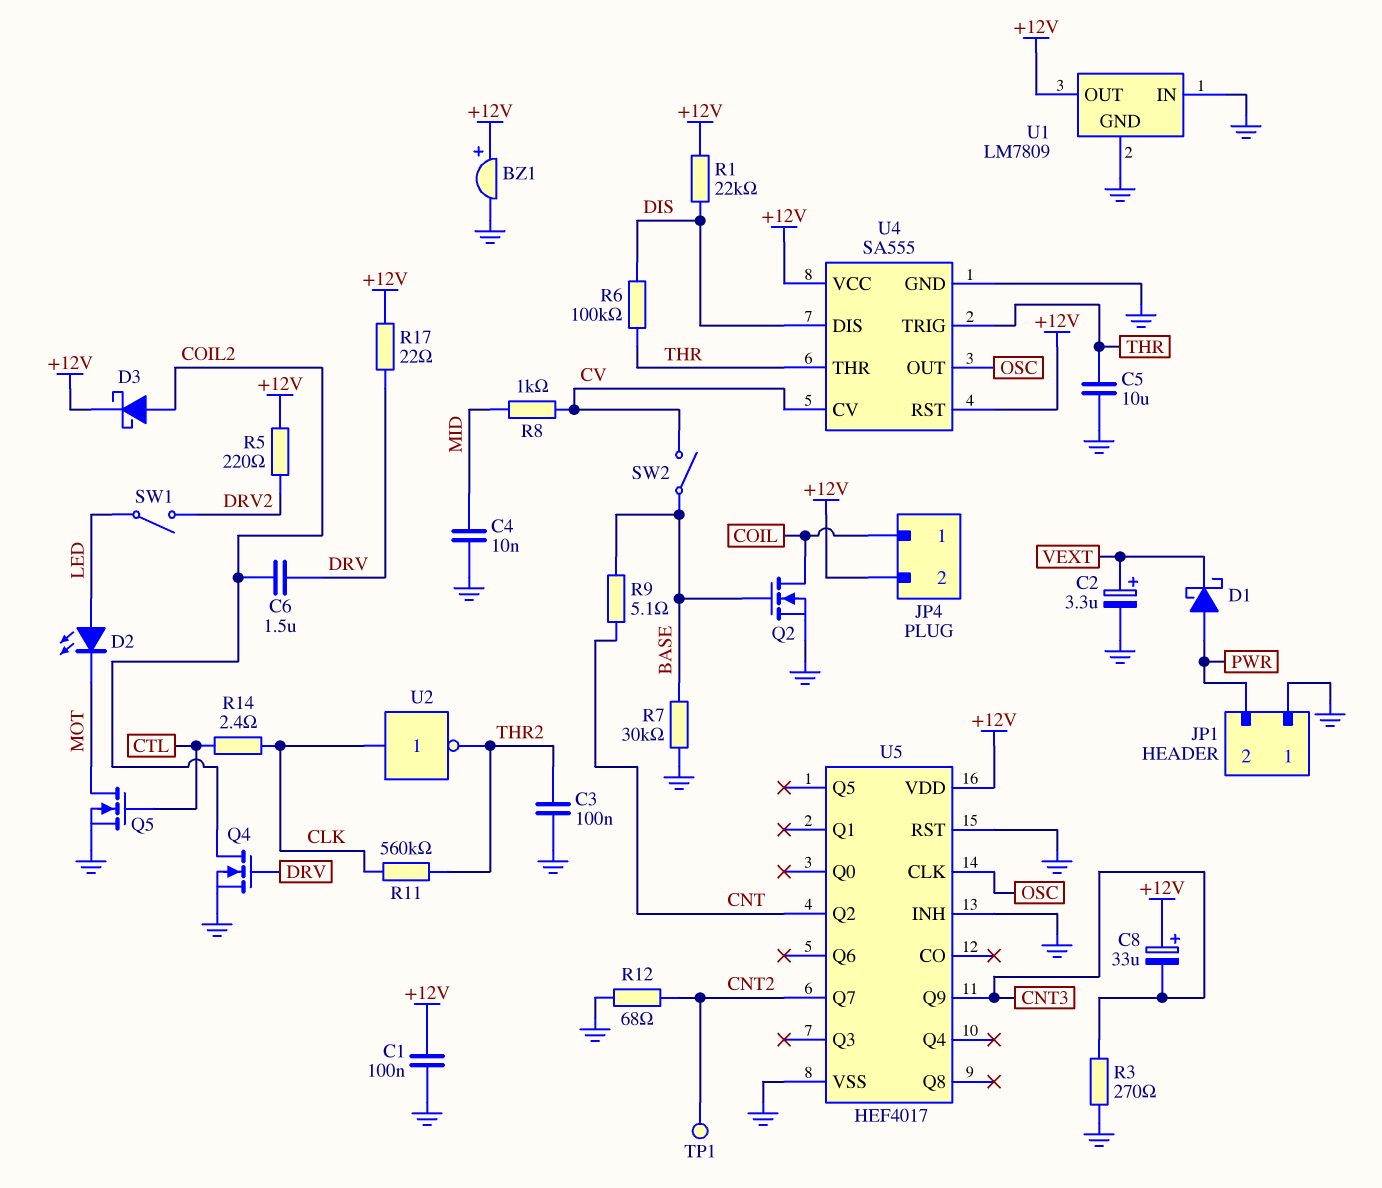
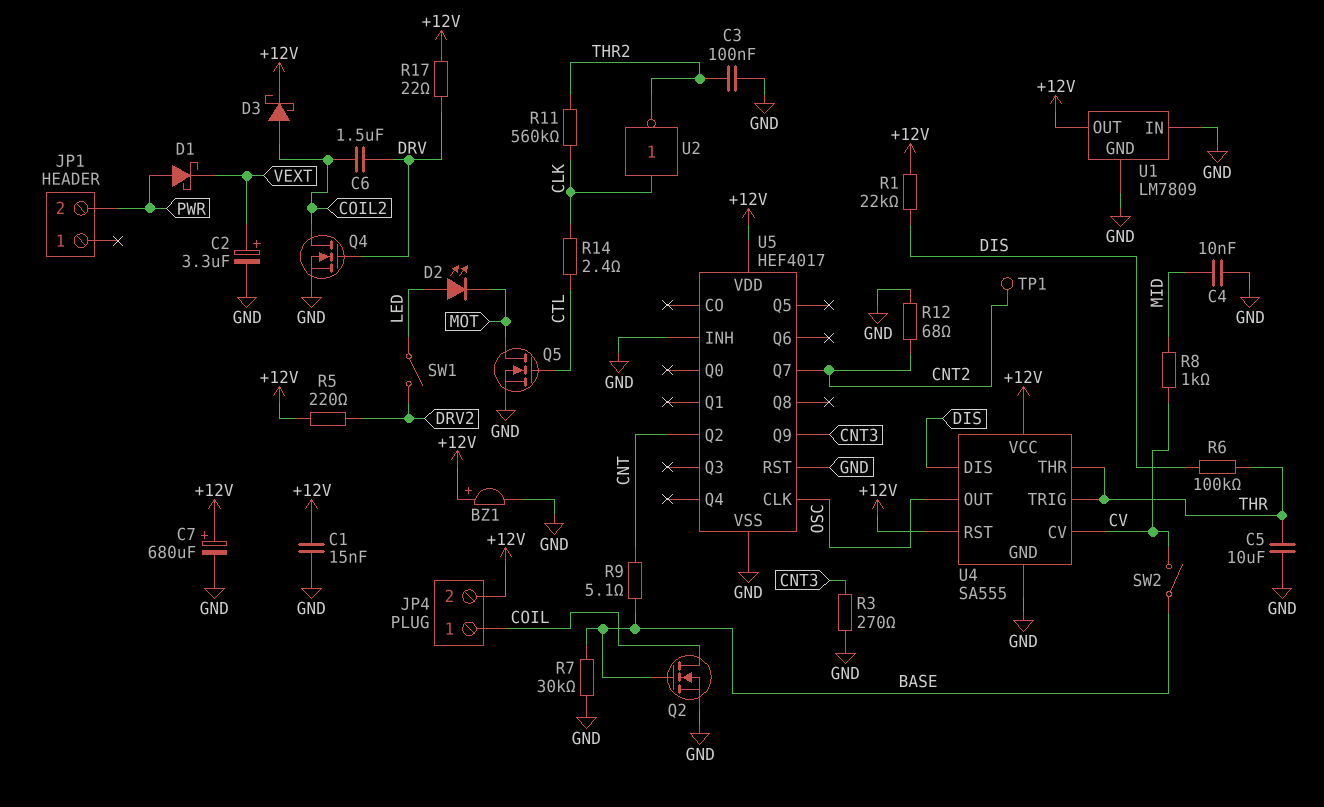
C1: 100nF (+12V, GND) -> 15nF (+12V, GND)
C7: none -> 680uF (plus +12V, minus GND)
C8: 33uF (plus +12V, minus CNT3) -> none
JP1 pin 1: GND -> none

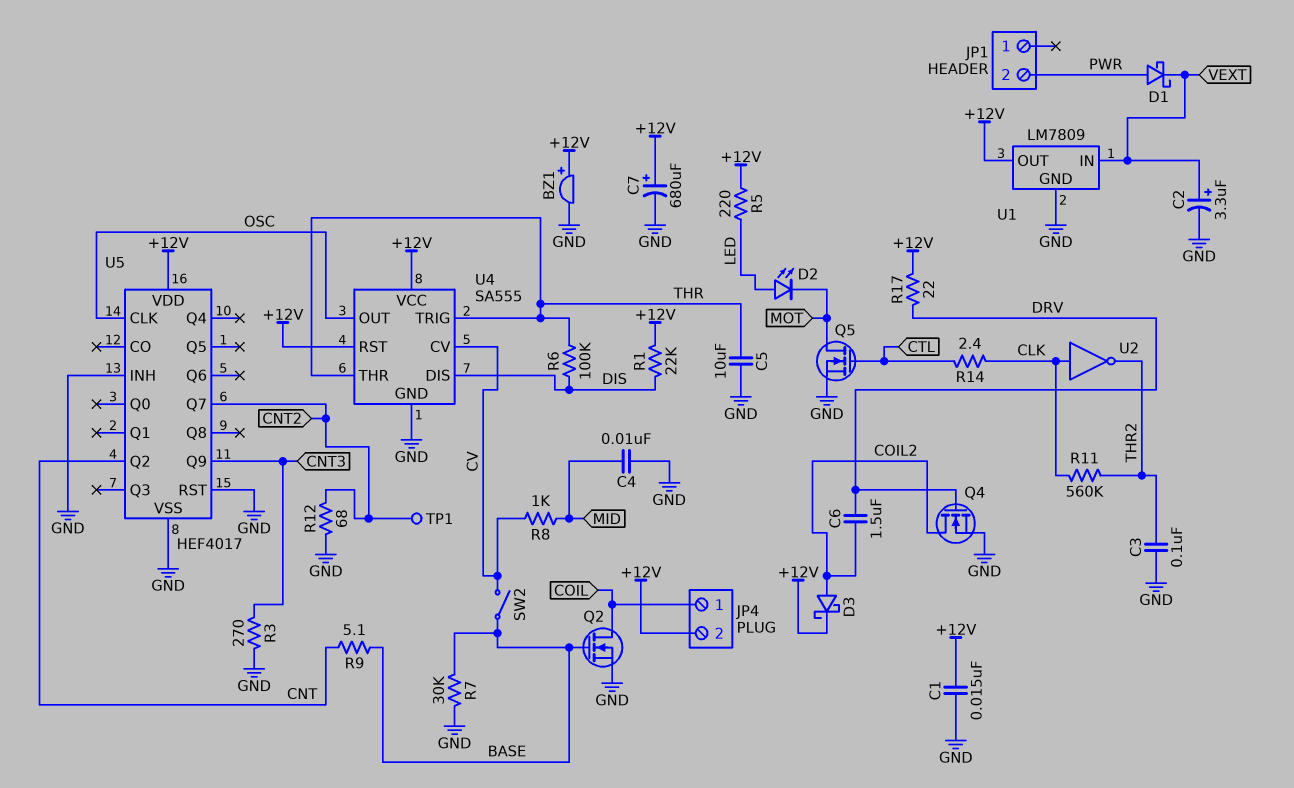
R5: 220 (+12V, DRV2) -> 220 (+12V, LED)
SW1: switch (DRV2, LED) -> none
U1 pin IN: GND -> VEXT

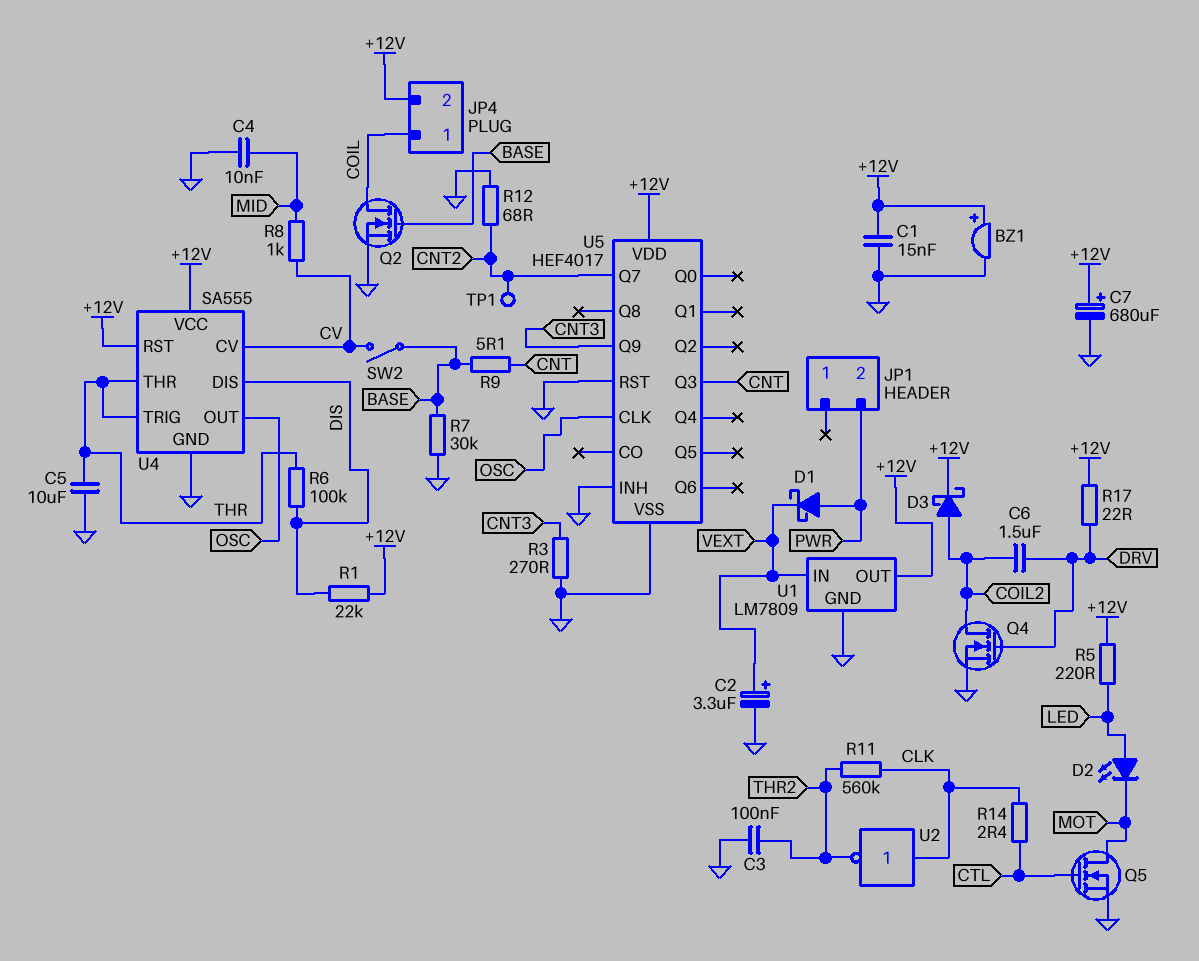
U5 pin Q2: CNT -> none
U5 pin Q3: none -> CNT

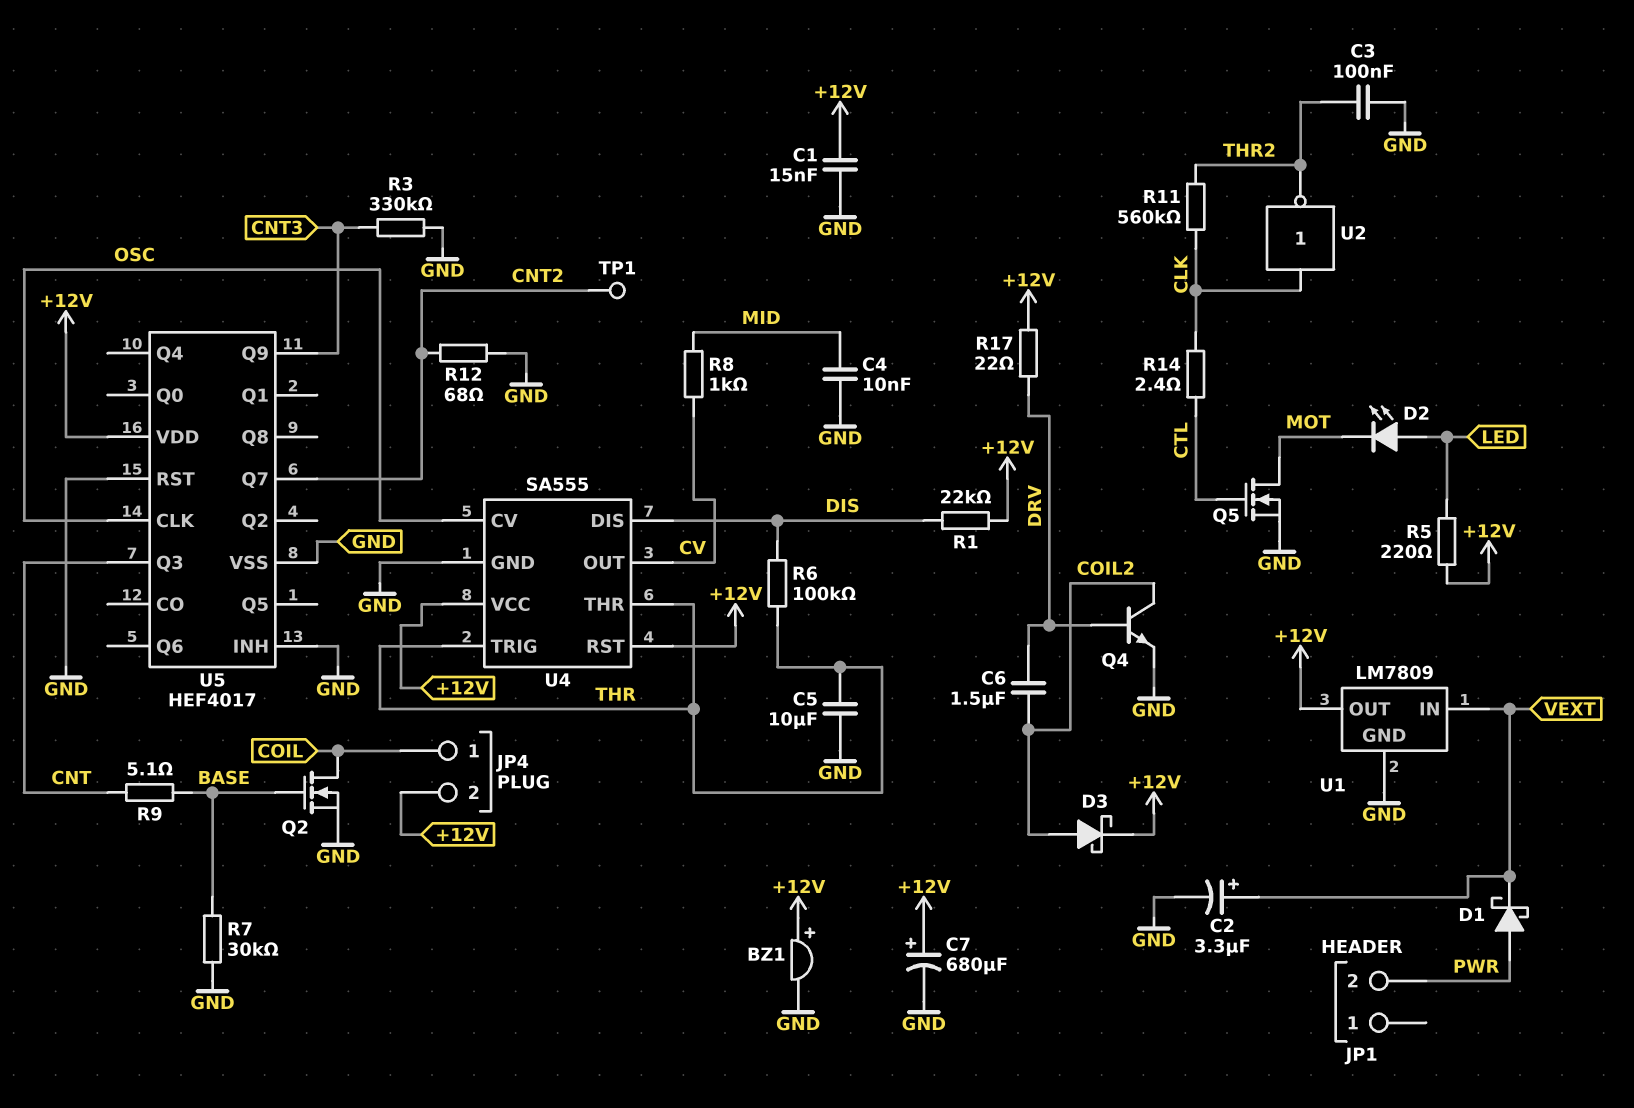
Q4: NMOS (G DRV, D COIL2, S GND) -> NPN (B DRV, C COIL2, E GND)
R3: 270 (CNT3, GND) -> 330k (CNT3, GND)
SW2: switch (BASE, CV) -> none
U4 pin CV: CV -> OSC
U4 pin OUT: OSC -> CV

